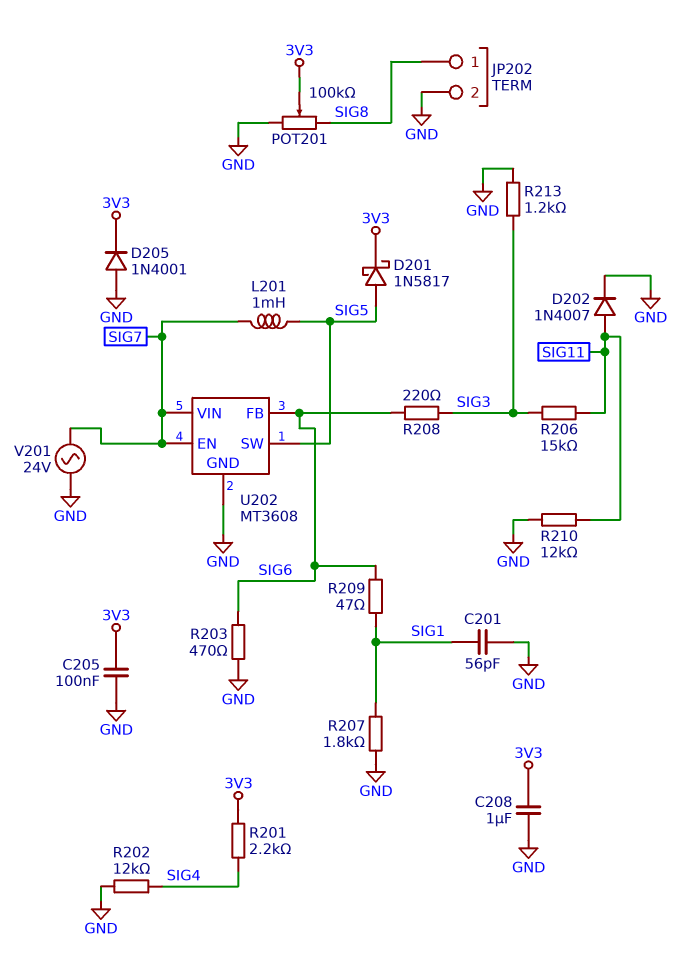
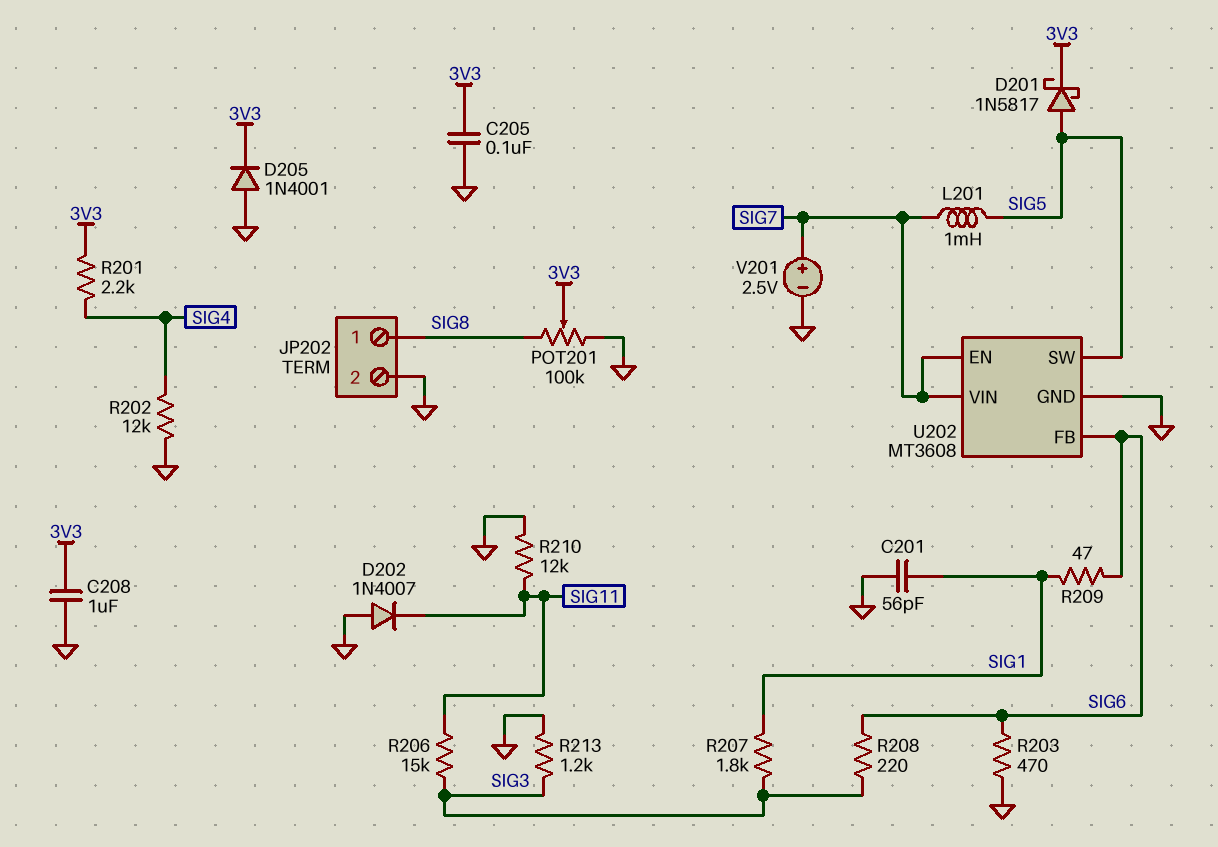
D202: diode 1N4007 (A SIG11, K GND) -> diode 1N4007 (A GND, K SIG11)
R207: 1.8k (GND, SIG1) -> 1.8k (SIG1, SIG3)
V201: AC 24V (GND, SIG7) -> 2.5V (plus SIG7, minus GND)

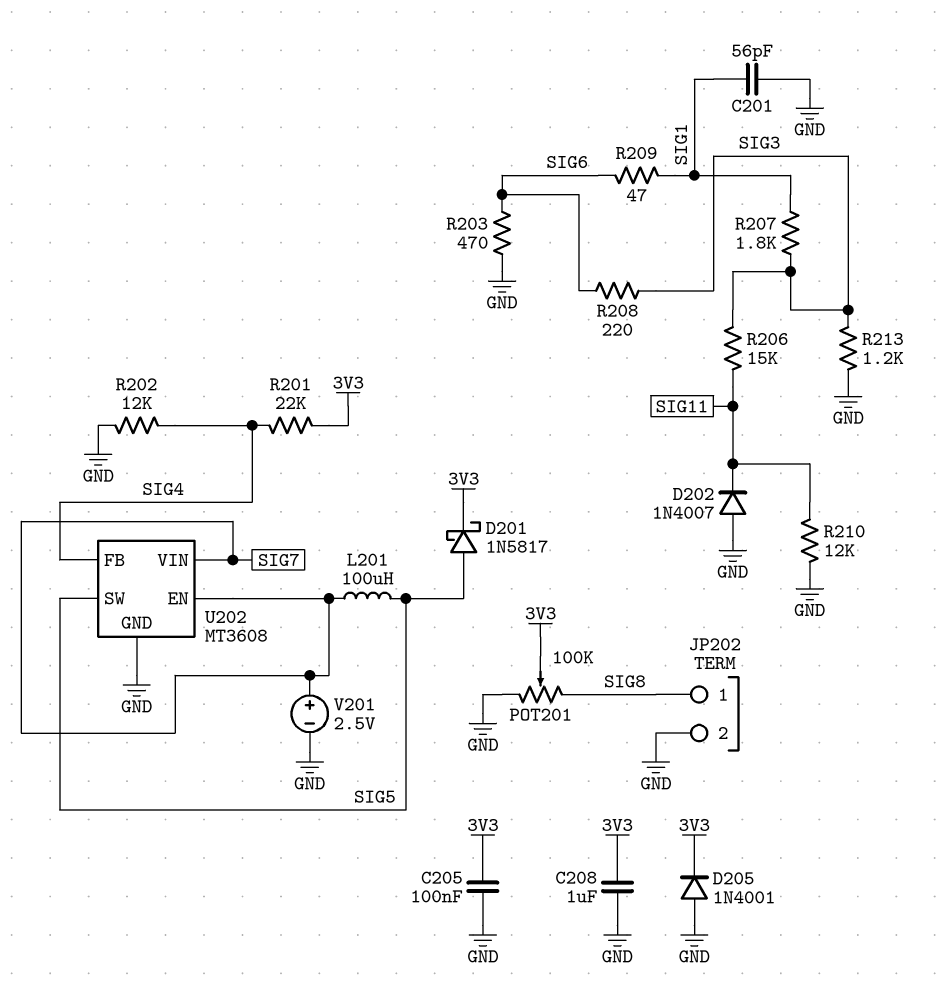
L201: 1mH (SIG5, SIG7) -> 100uH (SIG5, SIG7)
R201: 2.2k (3V3, SIG4) -> 22k (3V3, SIG4)
U202 pin FB: SIG6 -> SIG4

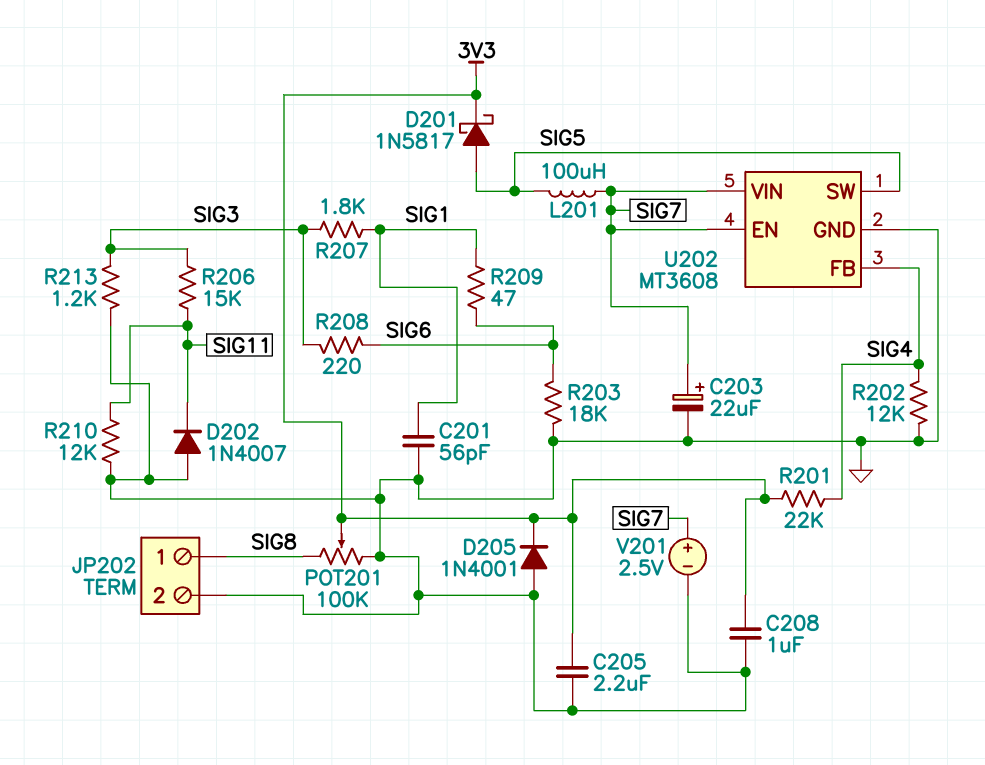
C203: none -> 22uF (plus SIG7, minus GND)
C205: 100nF (3V3, GND) -> 2.2uF (3V3, GND)
R203: 470 (GND, SIG6) -> 18k (GND, SIG6)

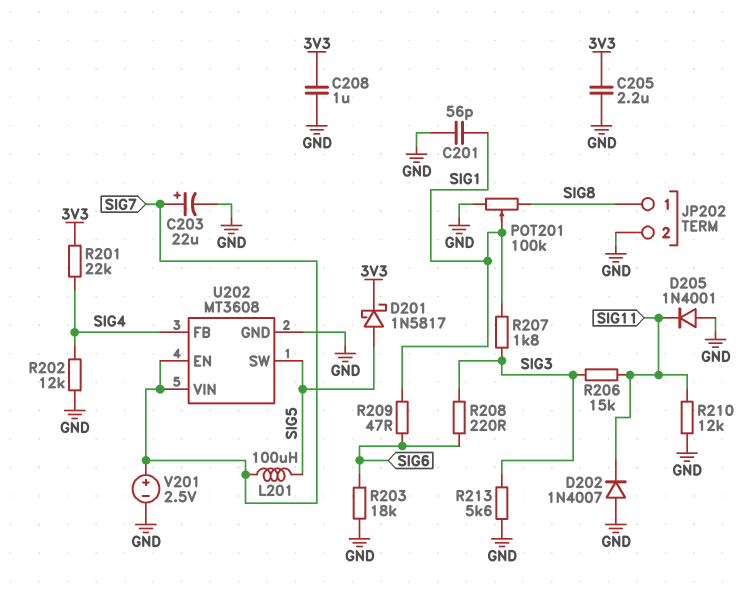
D205: diode 1N4001 (A GND, K 3V3) -> diode 1N4001 (A GND, K SIG11)
POT201: 100k (GND, SIG8, wiper 3V3) -> 100k (GND, SIG8, wiper SIG1)
R213: 1.2k (GND, SIG3) -> 5.6k (GND, SIG3)

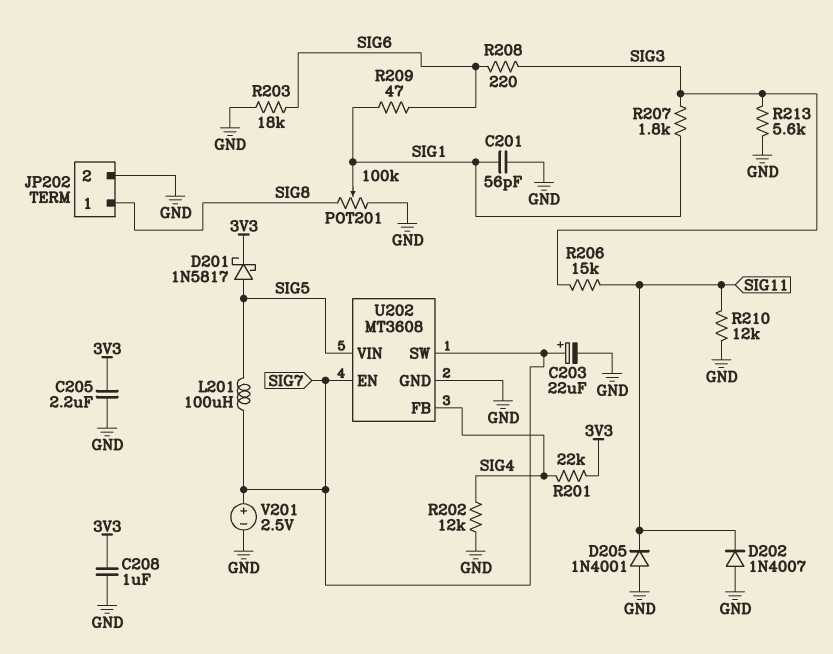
U202 pin SW: SIG5 -> SIG7
U202 pin VIN: SIG7 -> SIG5

